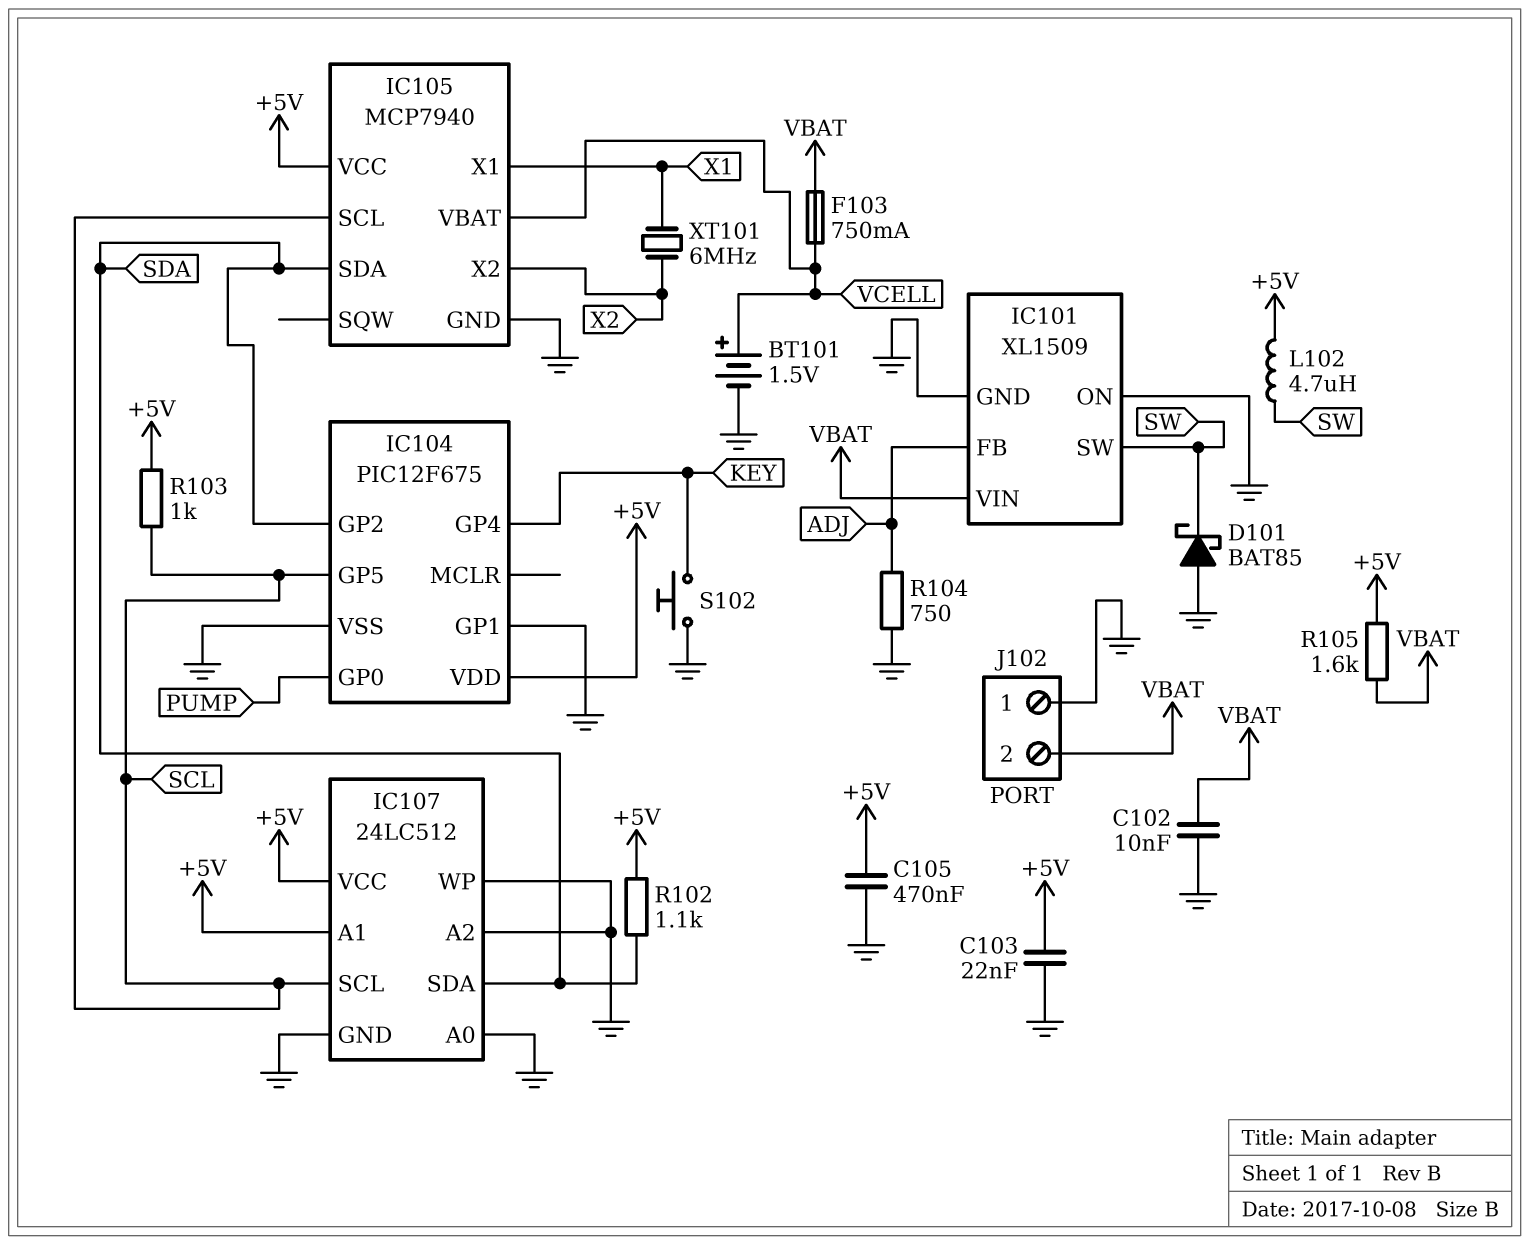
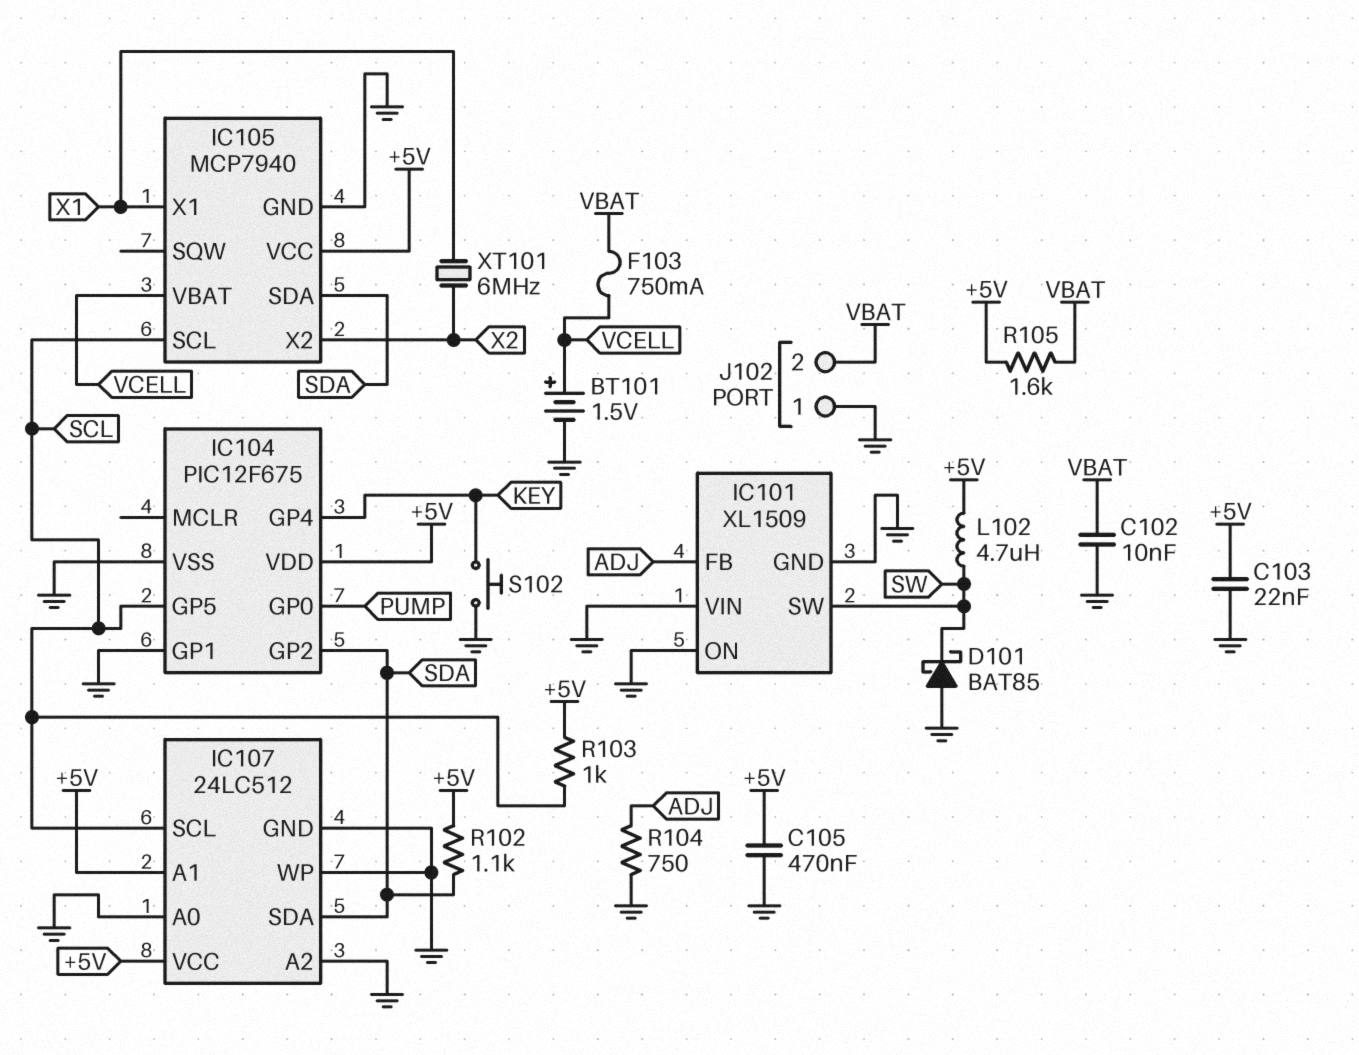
IC101 pin VIN: VBAT -> GND

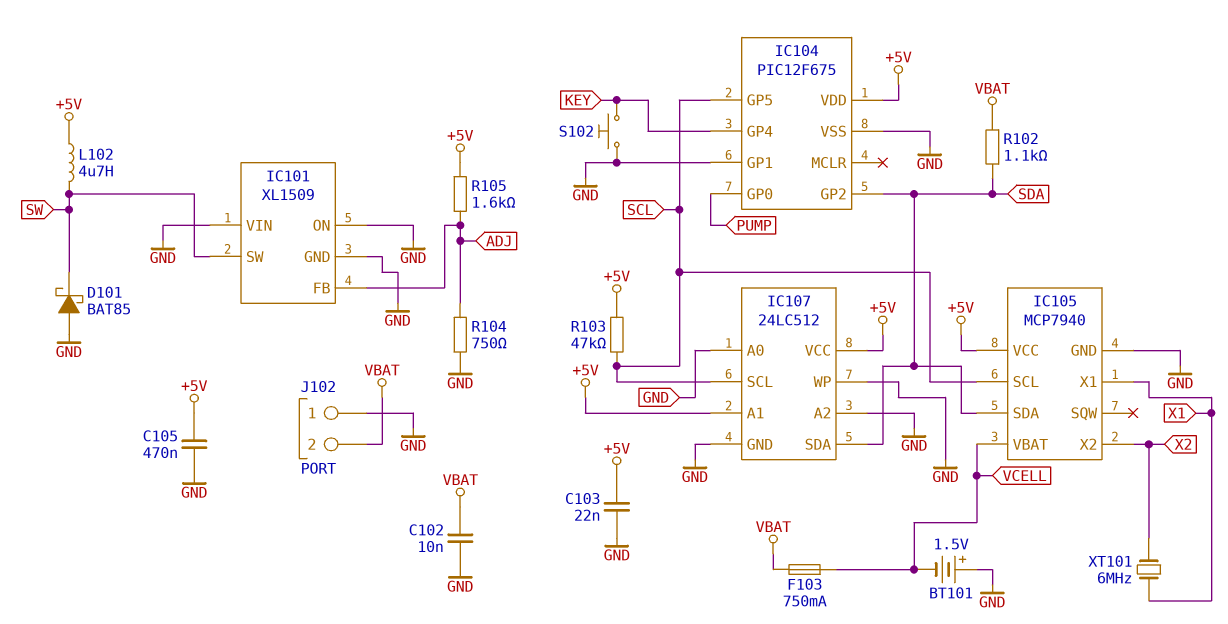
BT101: 1.5V (plus VCELL, minus GND) -> 1.5V (plus GND, minus VCELL)
R102: 1.1k (+5V, SDA) -> 1.1k (SDA, VBAT)
R103: 1k (+5V, SCL) -> 47k (+5V, SCL)
R105: 1.6k (+5V, VBAT) -> 1.6k (+5V, ADJ)

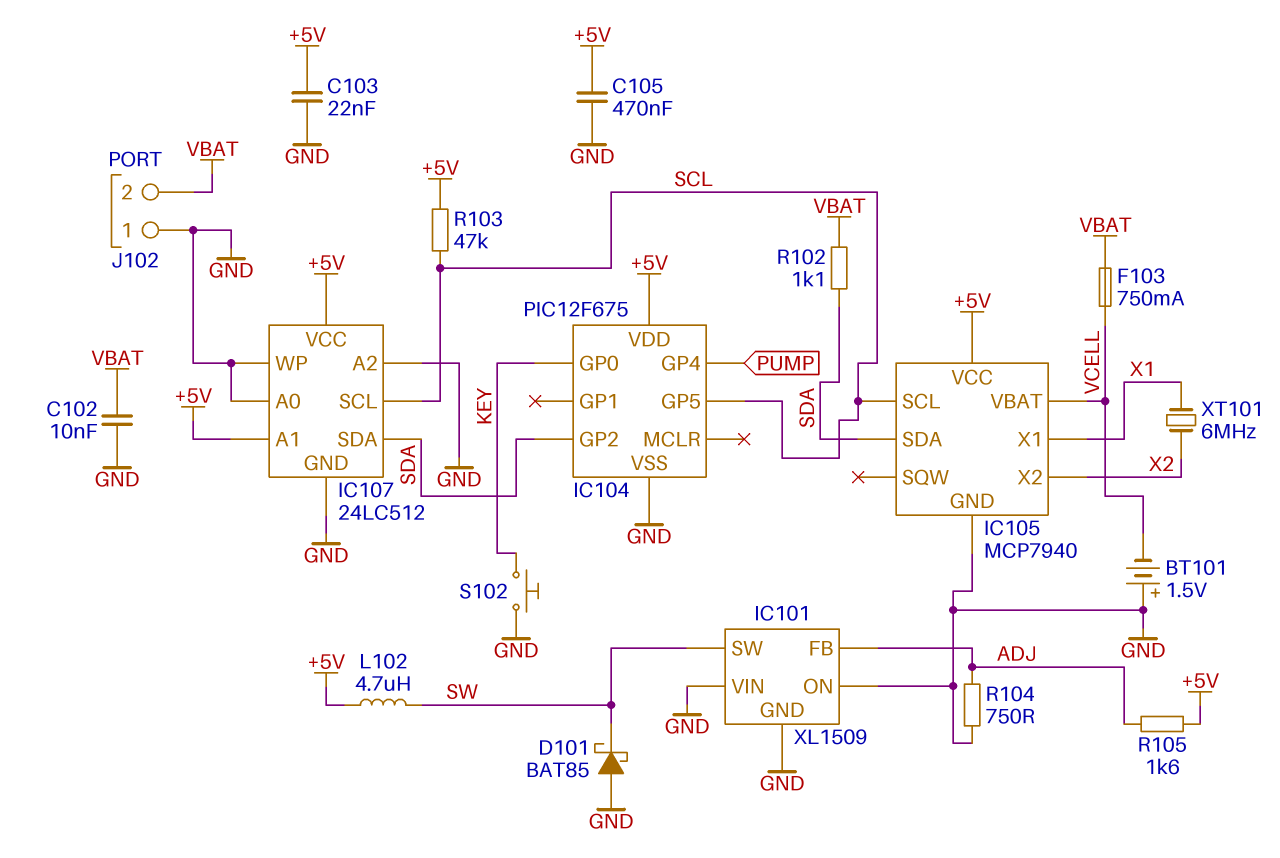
IC104 pin GP0: PUMP -> KEY
IC104 pin GP1: GND -> none
IC104 pin GP4: KEY -> PUMP

